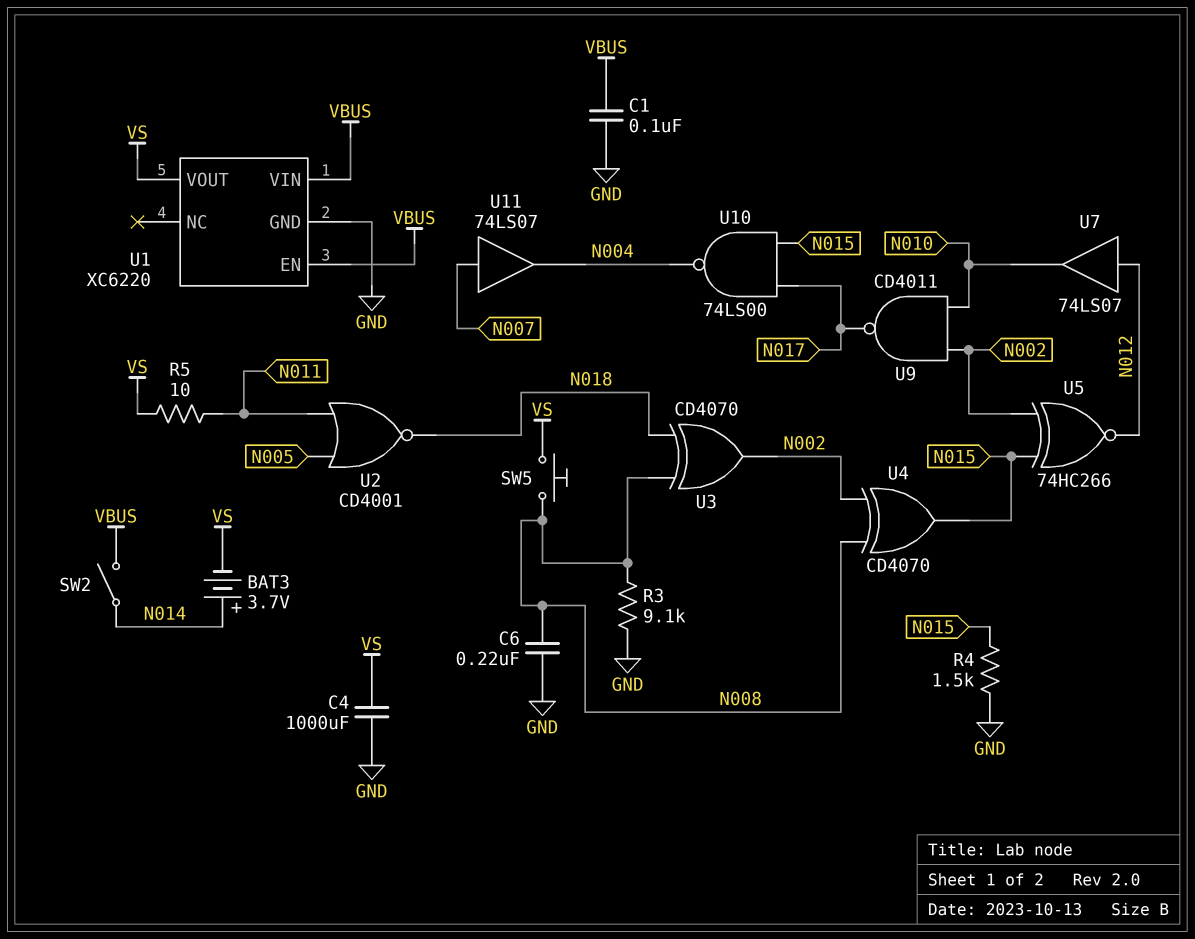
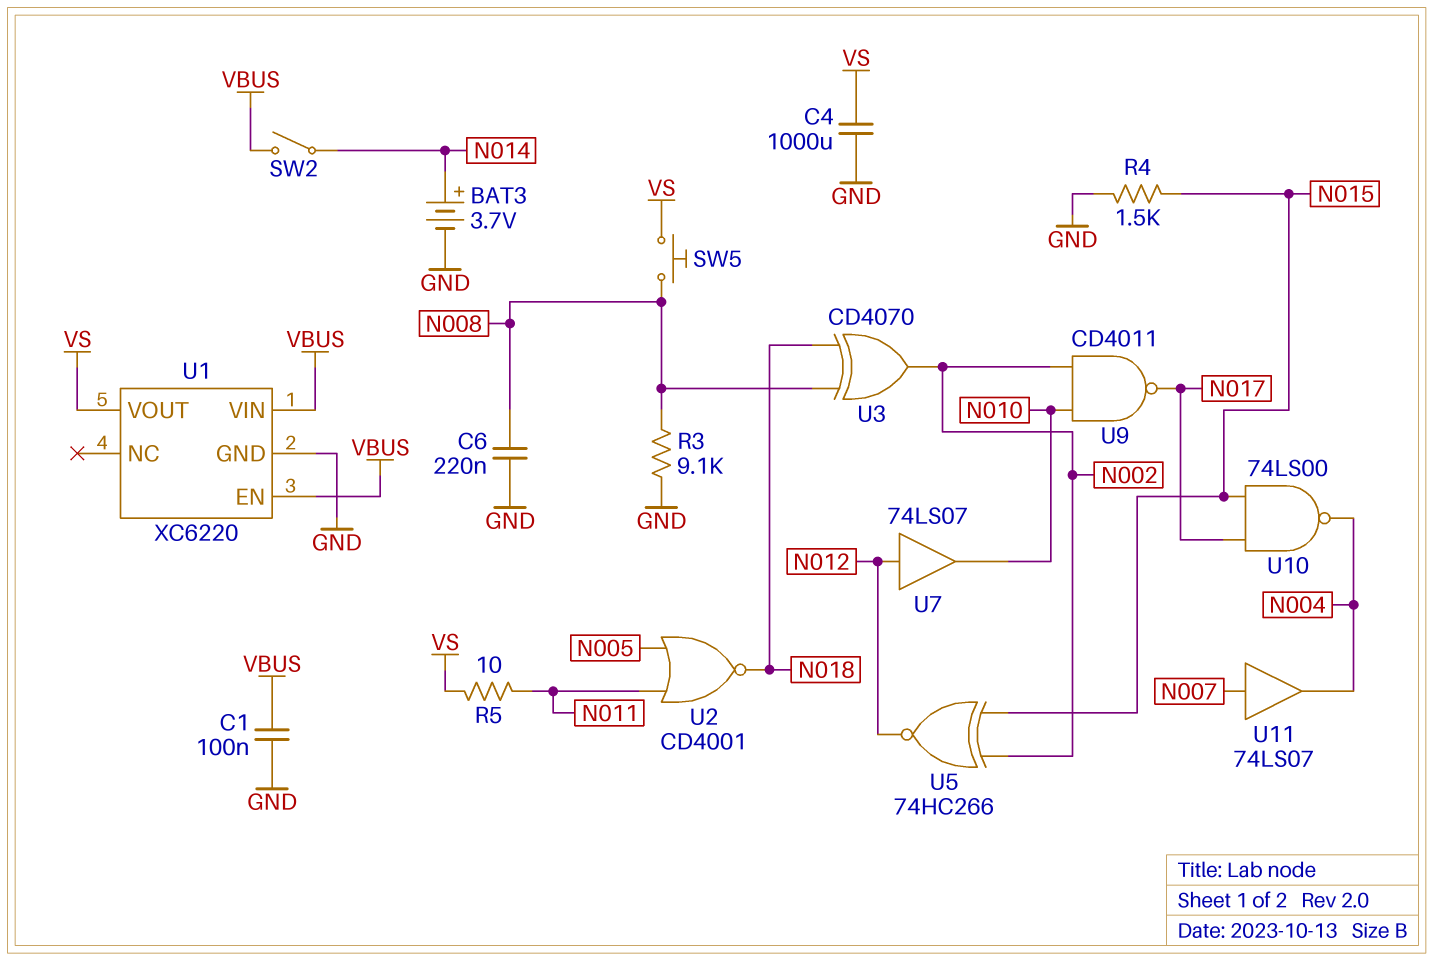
BAT3: 3.7V (plus N014, minus VS) -> 3.7V (plus N014, minus GND)
U4: XOR CD4070 (in N002, in N008, out N015) -> none

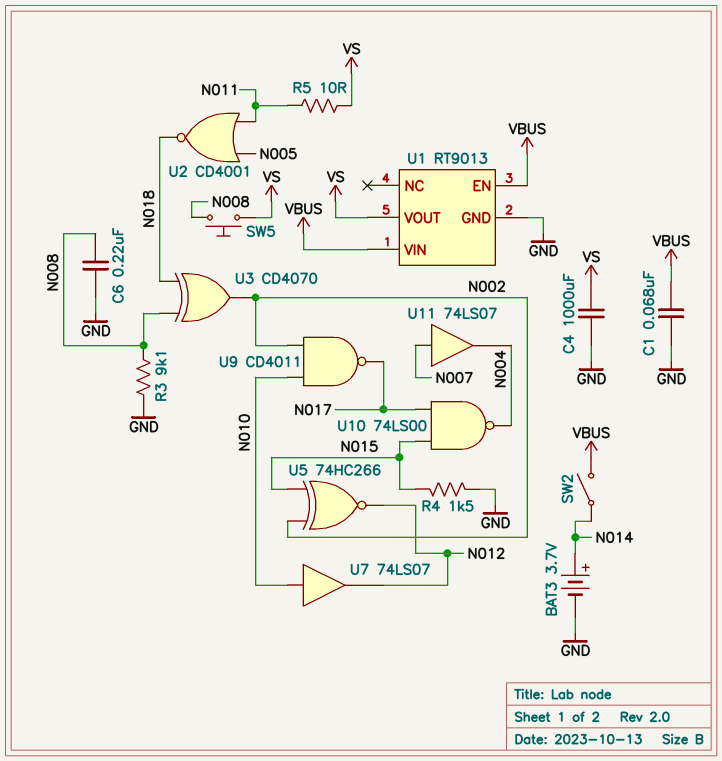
C1: 100nF (GND, VBUS) -> 68nF (GND, VBUS)
U1: XC6220 -> RT9013
U7: buffer 74LS07 (in N012, out N010) -> buffer 74LS07 (in N010, out N012)

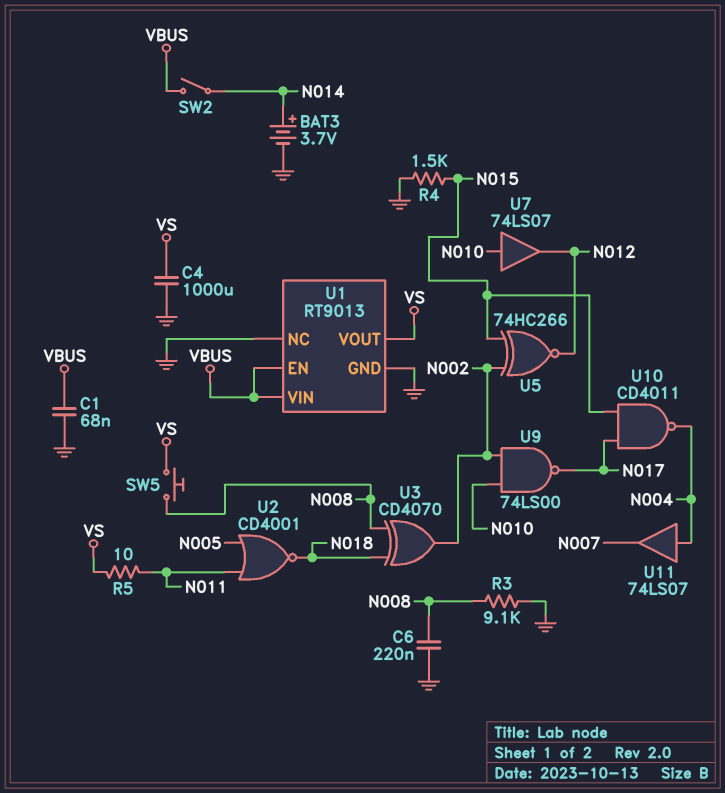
U1 pin NC: none -> GND
U9: NAND CD4011 (in N002, in N010, out N017) -> NAND 74LS00 (in N002, in N010, out N017)
U10: NAND 74LS00 (in N015, in N017, out N004) -> NAND CD4011 (in N015, in N017, out N004)
U11: buffer 74LS07 (in N007, out N004) -> buffer 74LS07 (in N004, out N007)

